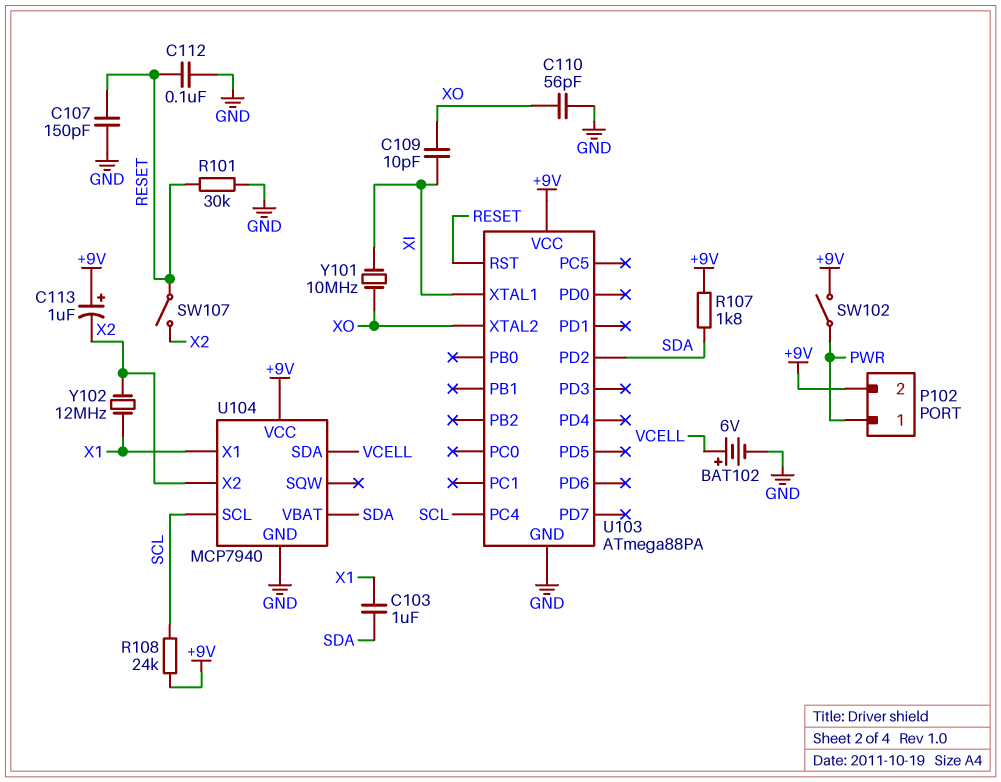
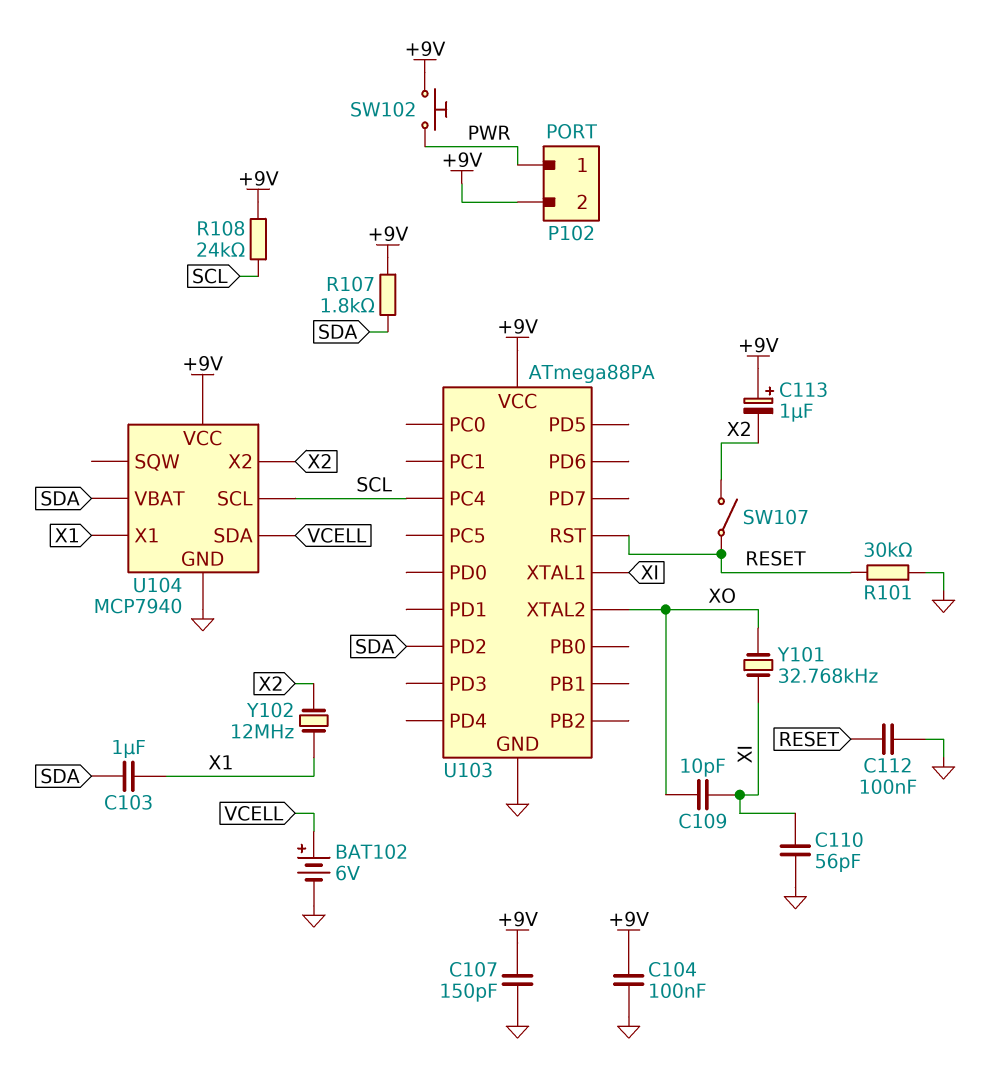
C104: none -> 100nF (+9V, GND)
C107: 150pF (GND, RESET) -> 150pF (+9V, GND)
C110: 56pF (GND, XO) -> 56pF (GND, XI)
SW102: switch (+9V, PWR) -> button (+9V, PWR)
Y101: 10MHz (XI, XO) -> 32.768kHz (XI, XO)

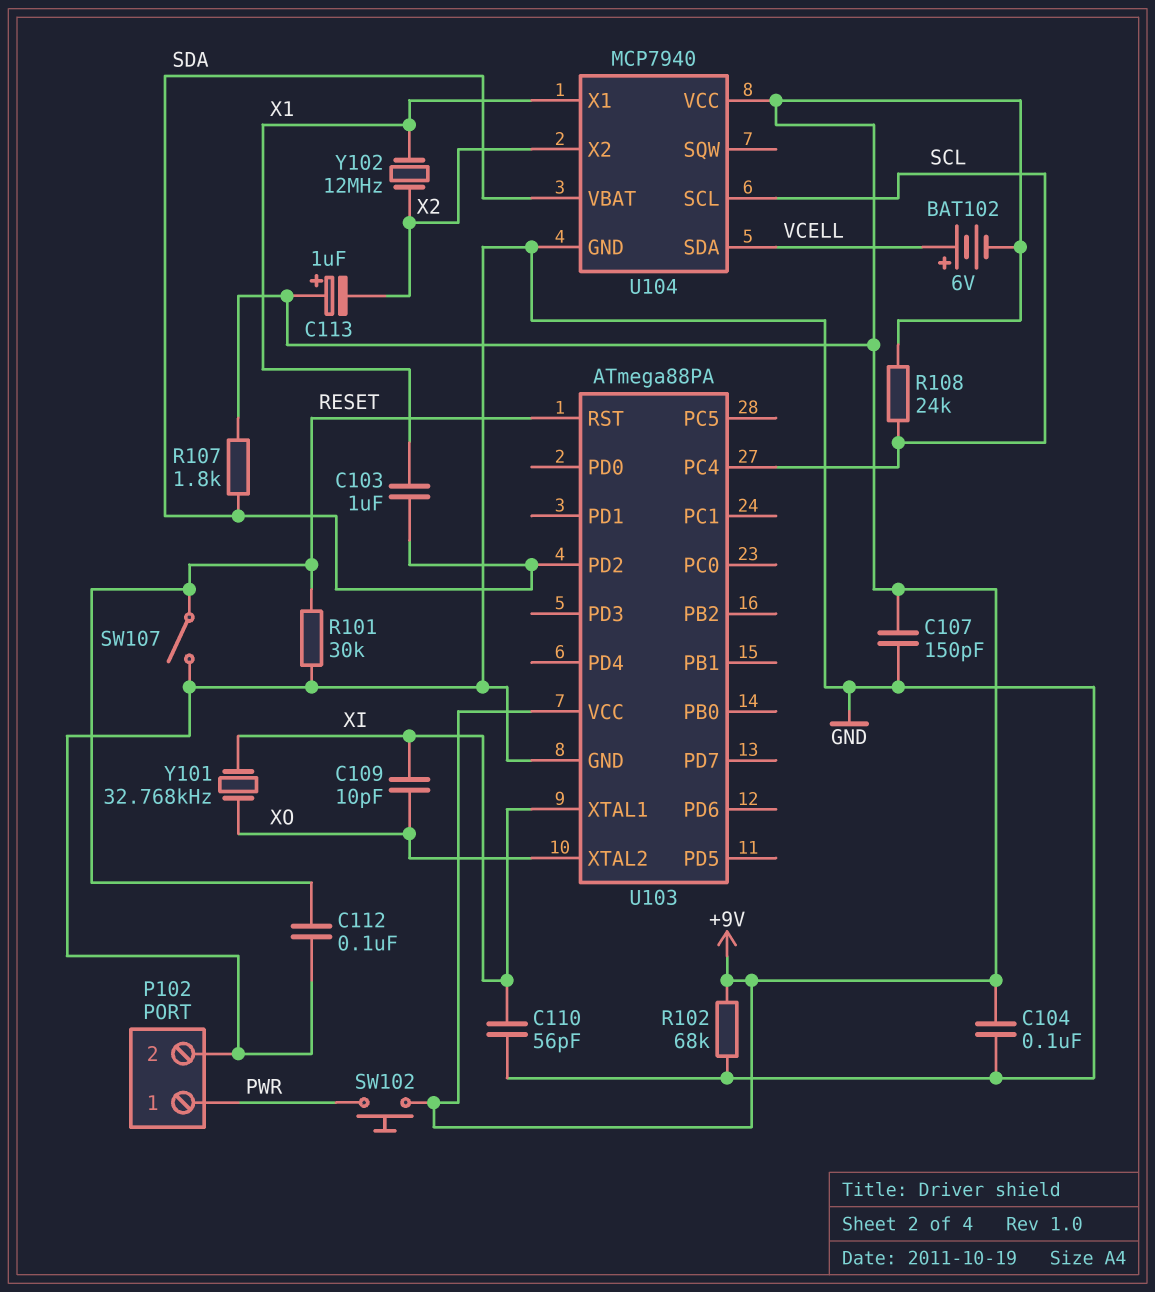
BAT102: 6V (plus VCELL, minus GND) -> 6V (plus VCELL, minus +9V)
P102 pin 2: +9V -> GND
R102: none -> 68k (+9V, GND)
SW107: switch (RESET, X2) -> switch (GND, RESET)

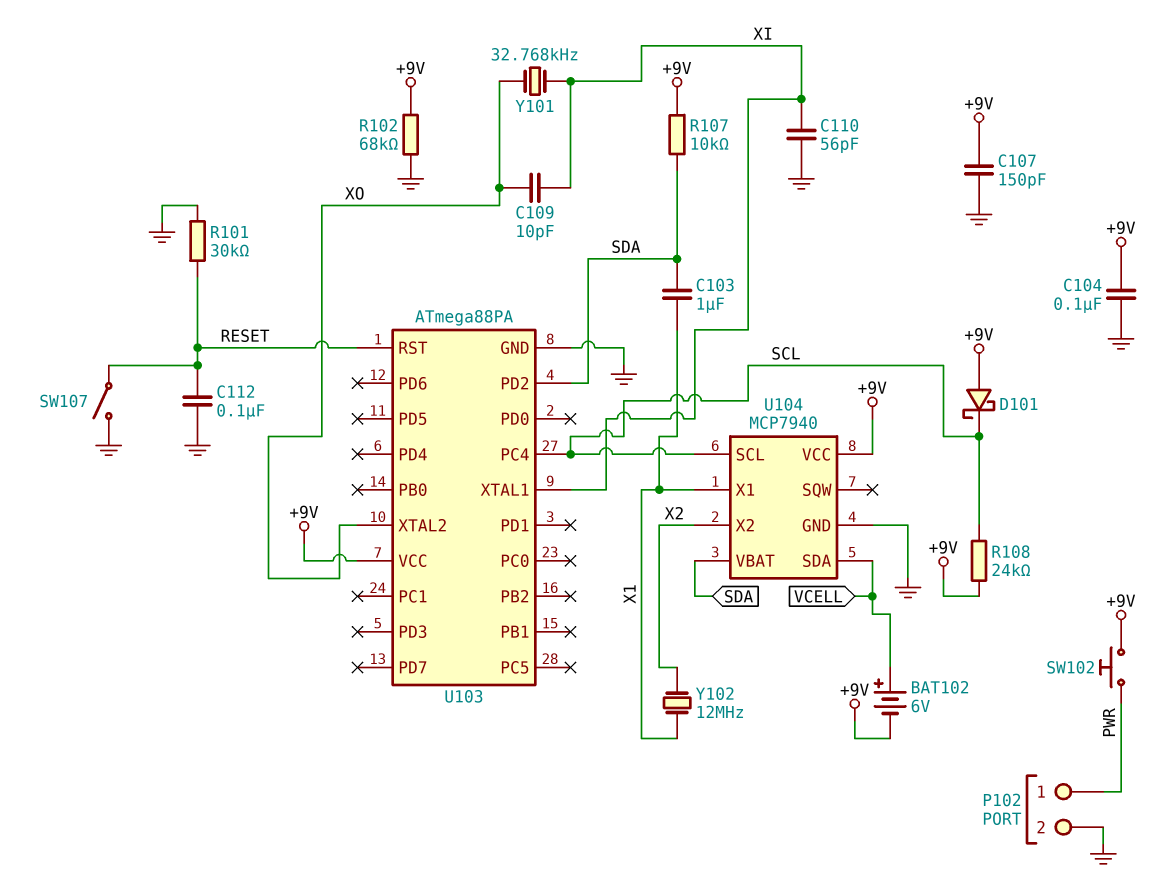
C113: 1uF (plus +9V, minus X2) -> none
D101: none -> schottky (A +9V, K SCL)
R107: 1.8k (+9V, SDA) -> 10k (+9V, SDA)

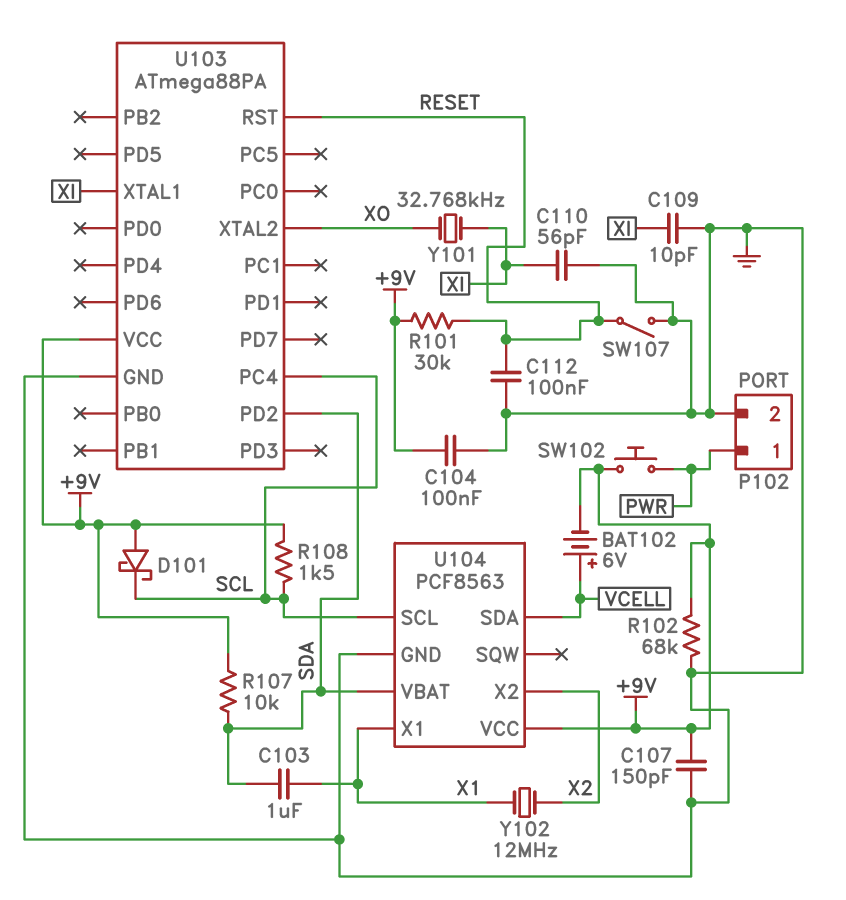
C109: 10pF (XI, XO) -> 10pF (GND, XI)
R101: 30k (GND, RESET) -> 30k (+9V, RESET)
R108: 24k (+9V, SCL) -> 1.5k (+9V, SCL)
U104: MCP7940 -> PCF8563

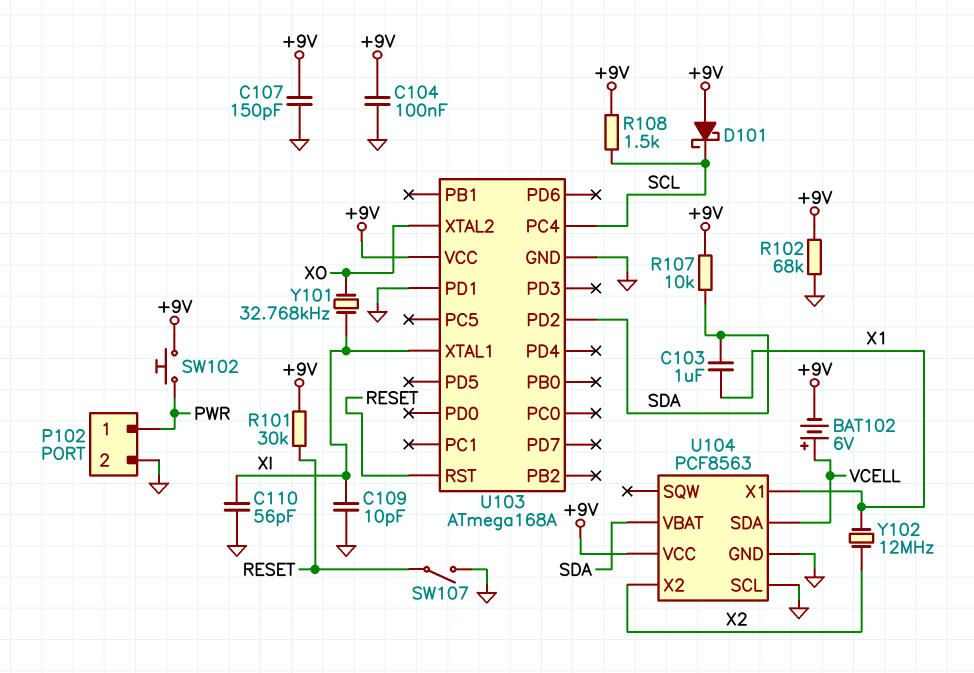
C112: 100nF (GND, RESET) -> none
U103: ATmega88PA -> ATmega168A
U103 pin PD1: none -> GND
U104 pin SCL: SCL -> GND

